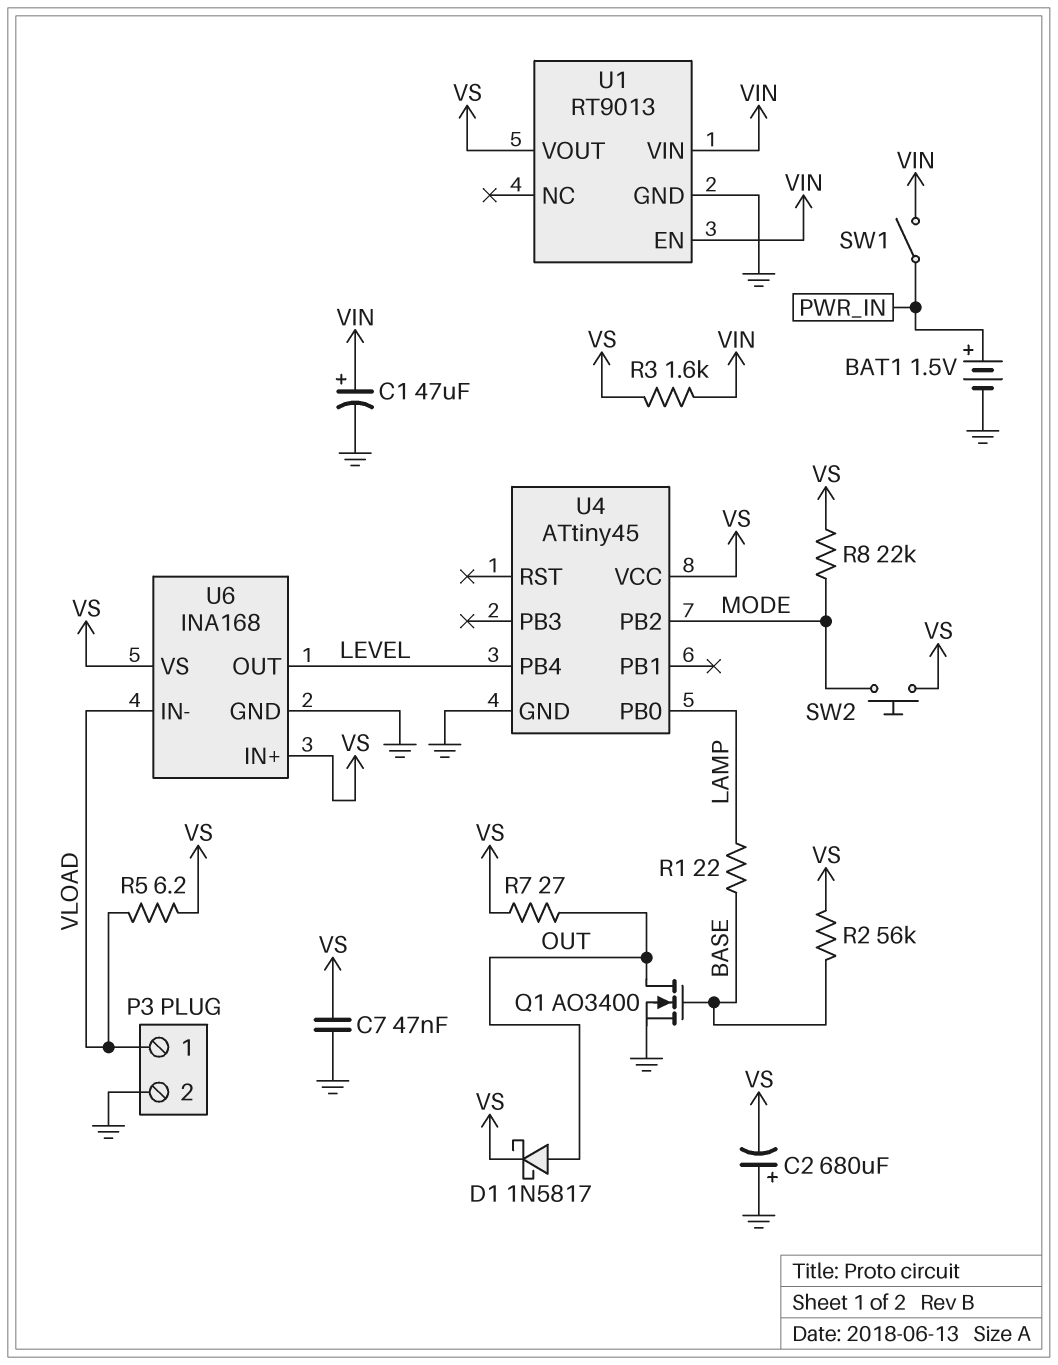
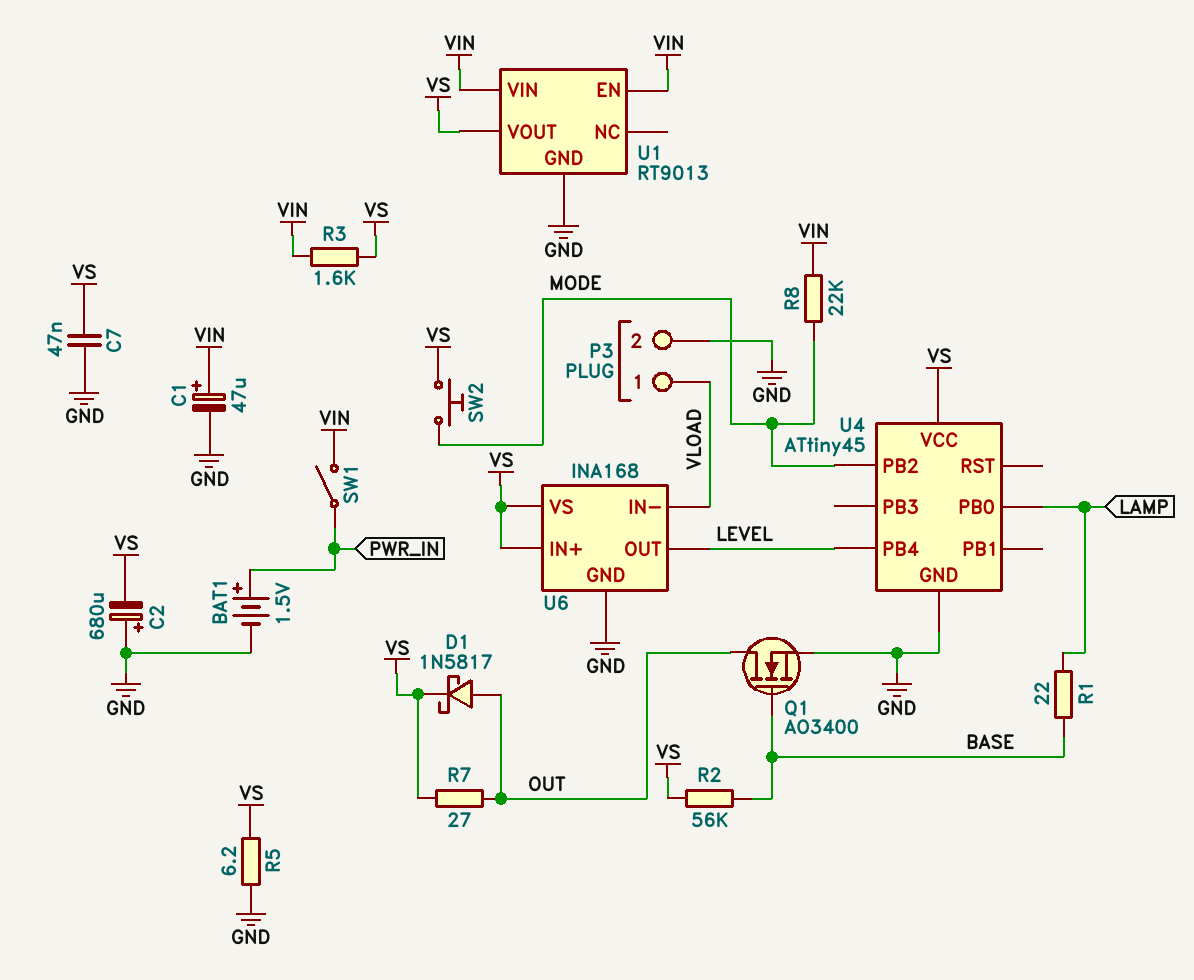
R5: 6.2 (VLOAD, VS) -> 6.2 (GND, VS)
R8: 22k (MODE, VS) -> 22k (MODE, VIN)

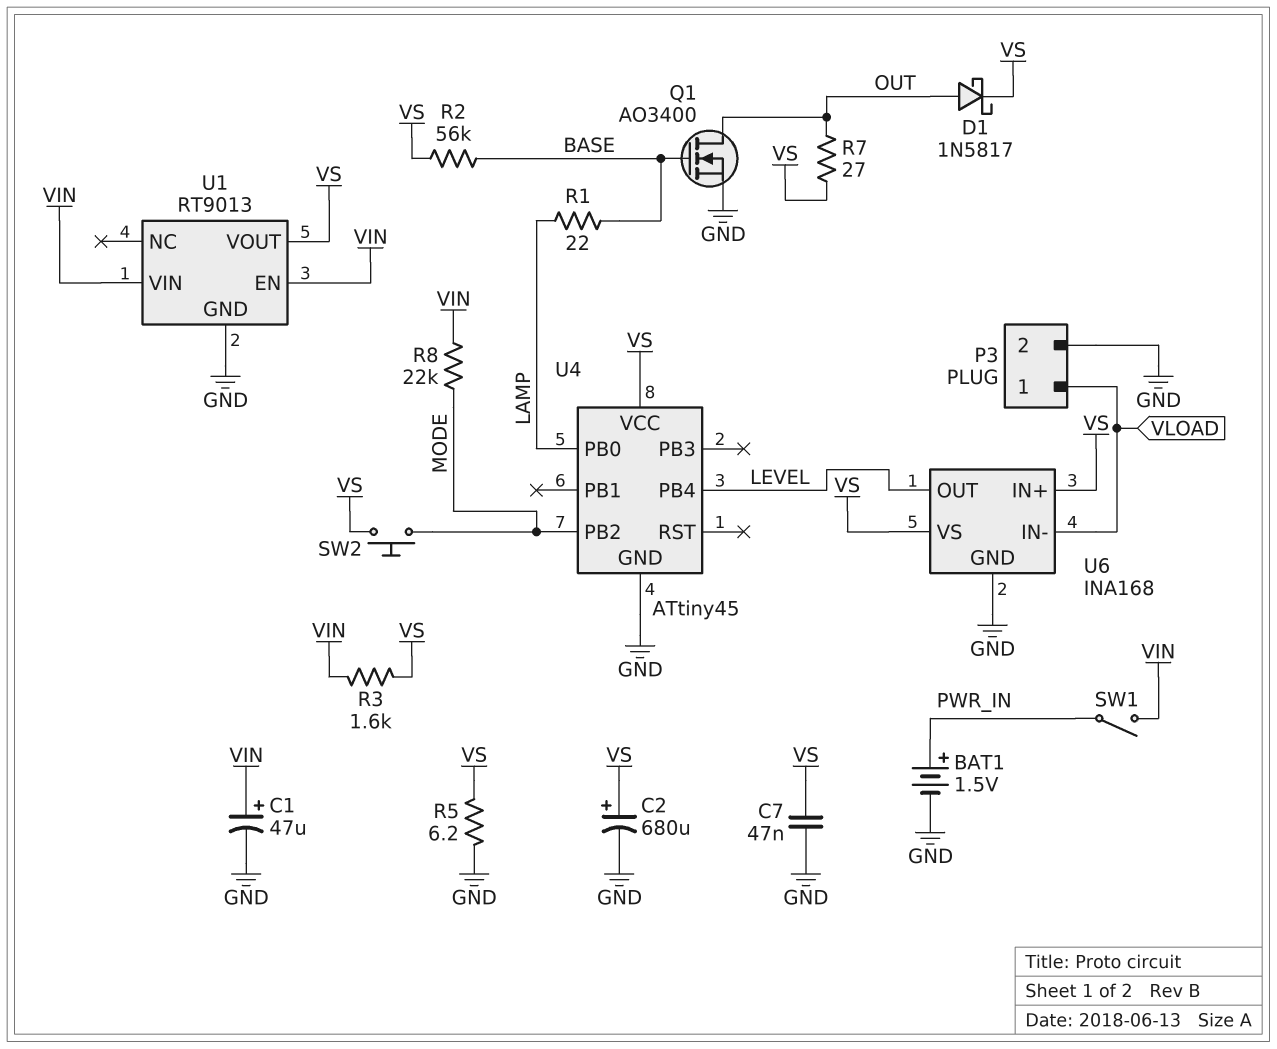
C2: 680uF (plus GND, minus VS) -> 680uF (plus VS, minus GND)

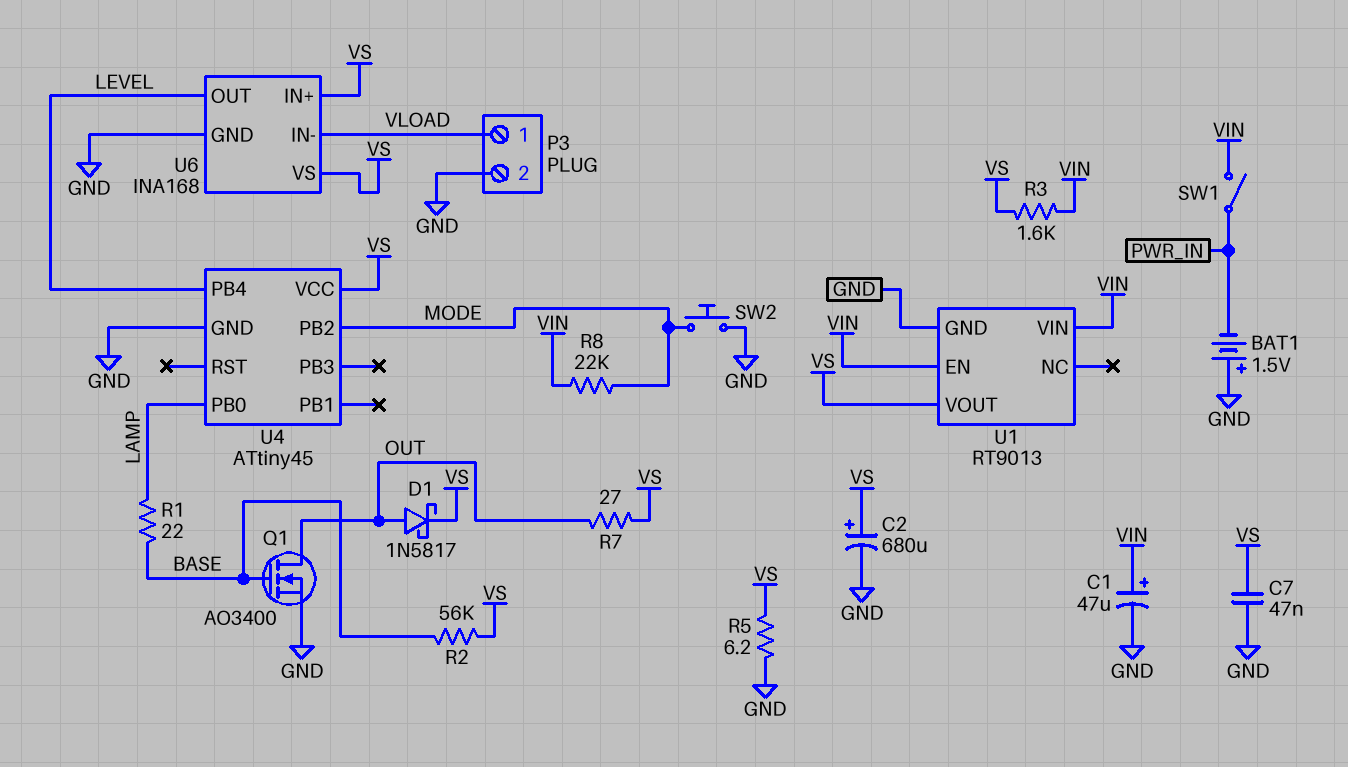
BAT1: 1.5V (plus PWR_IN, minus GND) -> 1.5V (plus GND, minus PWR_IN)
SW2: button (MODE, VS) -> button (GND, MODE)

